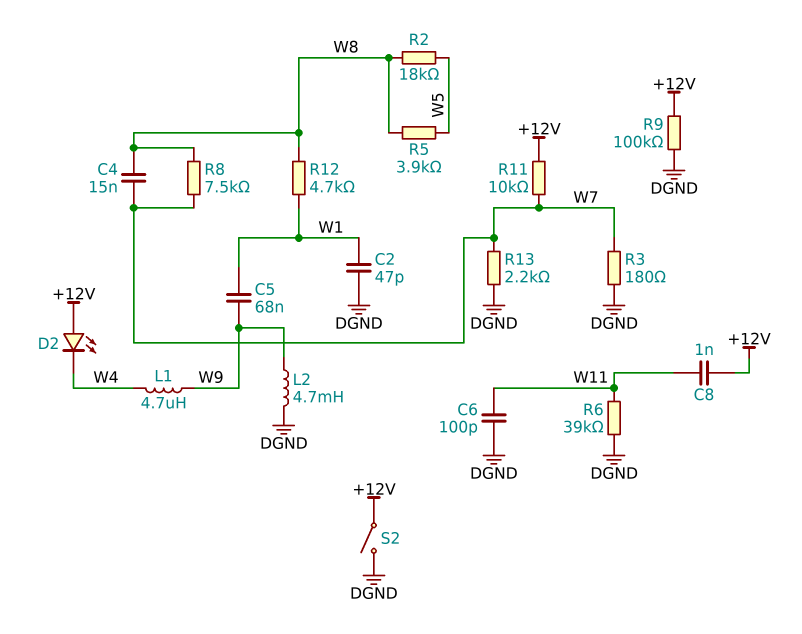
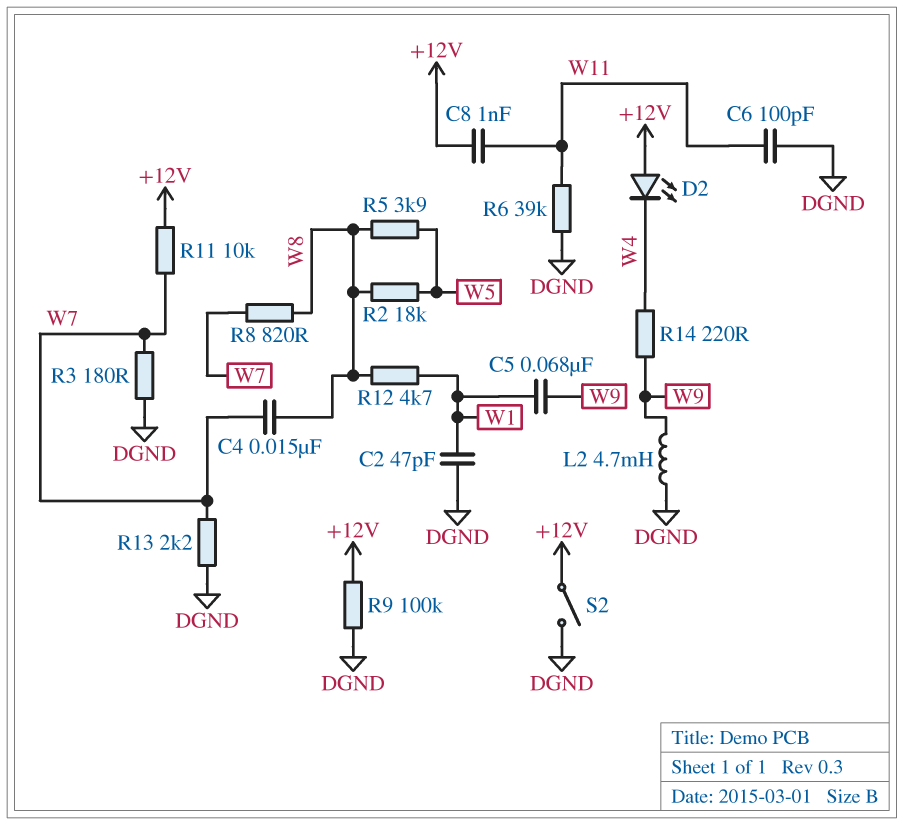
L1: 4.7uH (W4, W9) -> none
R8: 7.5k (W7, W8) -> 820 (W7, W8)
R14: none -> 220 (W4, W9)

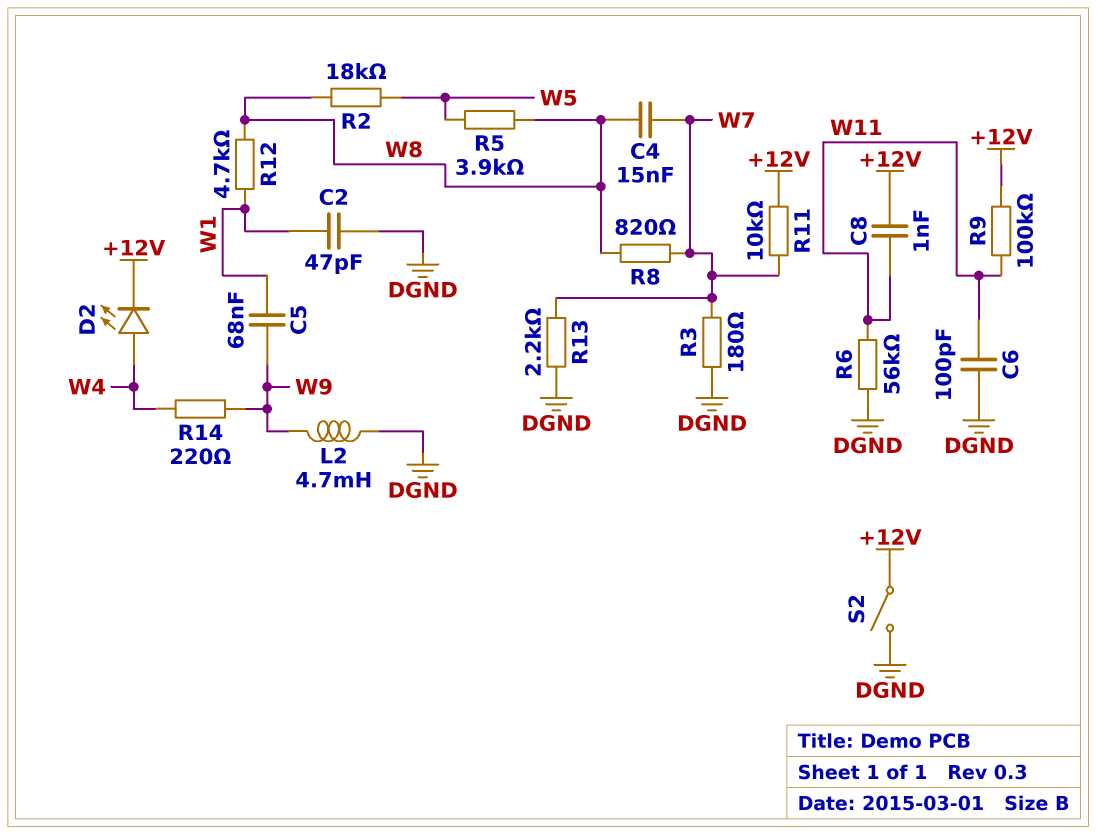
D2: LED (A +12V, K W4) -> LED (A W4, K +12V)
R6: 39k (DGND, W11) -> 56k (DGND, W11)
R9: 100k (+12V, DGND) -> 100k (+12V, W11)

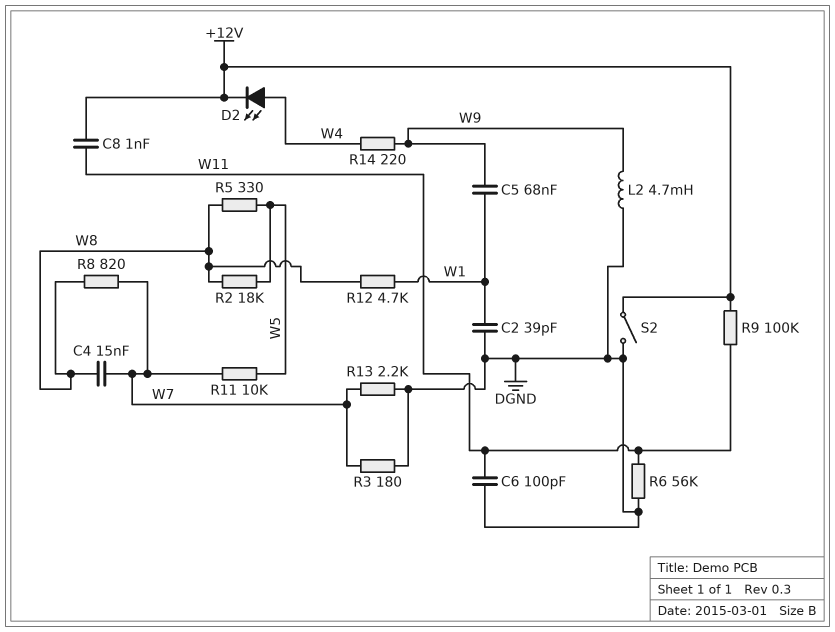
C2: 47pF (DGND, W1) -> 39pF (DGND, W1)
R5: 3.9k (W5, W8) -> 330 (W5, W8)
R11: 10k (+12V, W7) -> 10k (W5, W7)

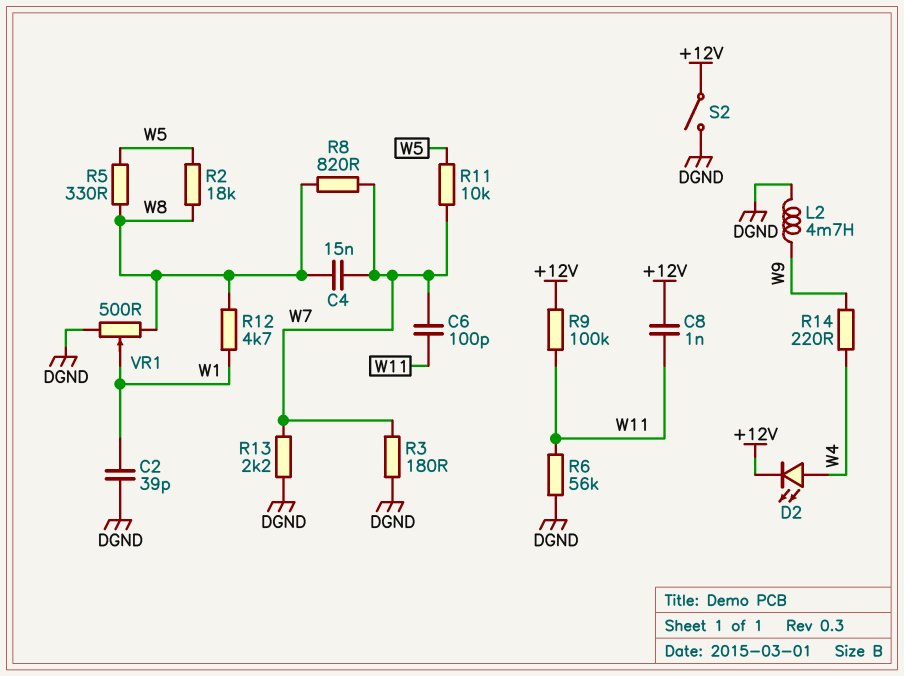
C5: 68nF (W1, W9) -> none
C6: 100pF (DGND, W11) -> 100pF (W7, W11)
VR1: none -> 500 (DGND, W8, wiper W1)

